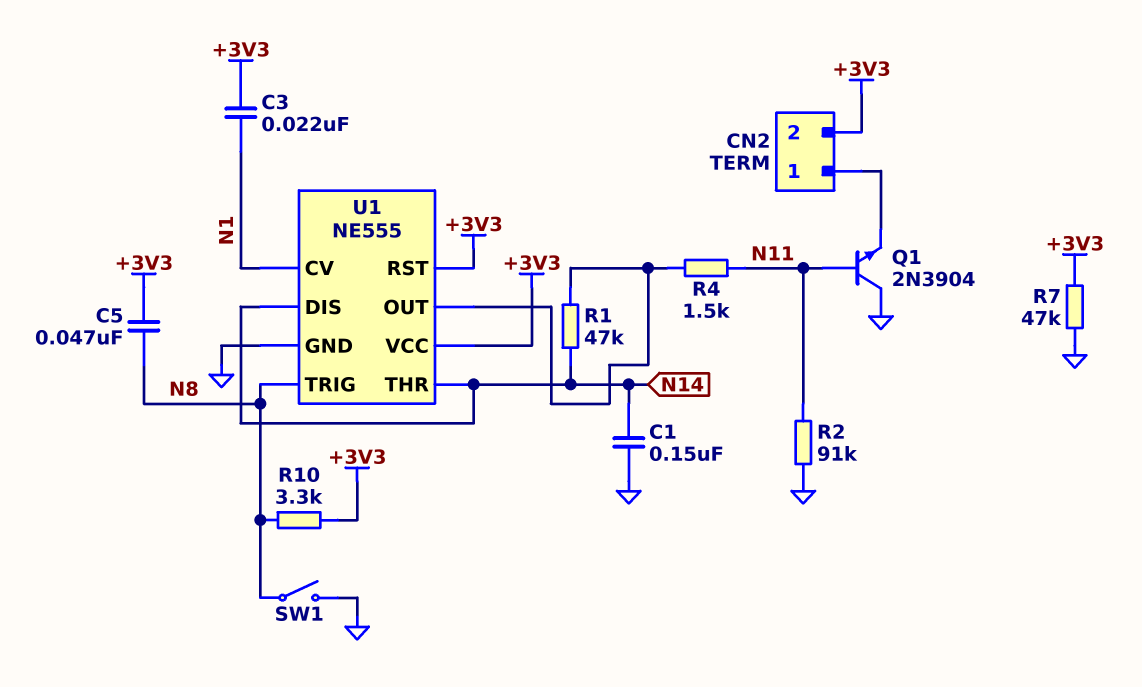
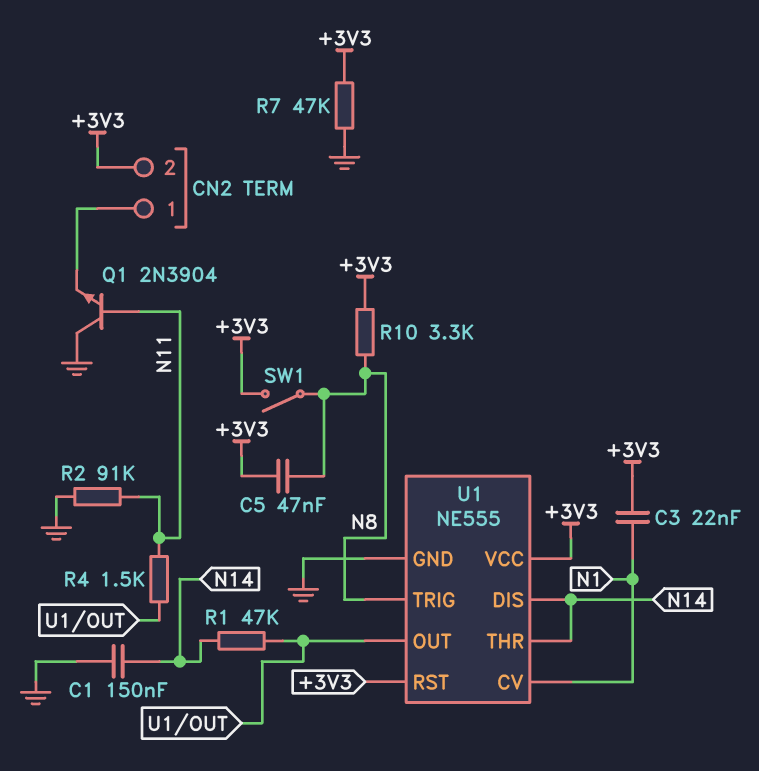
SW1: switch (GND, N8) -> switch (+3V3, N8)

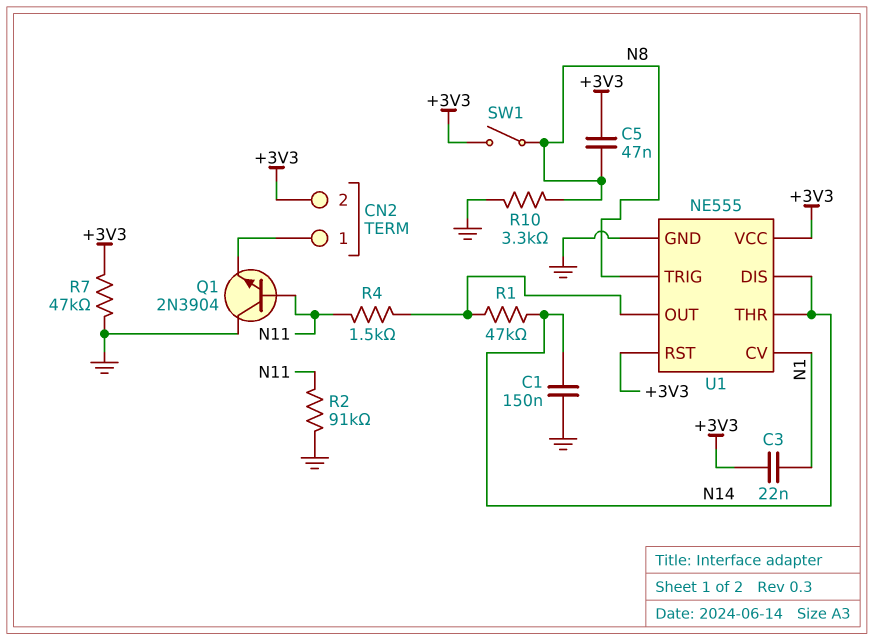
R10: 3.3k (+3V3, N8) -> 3.3k (GND, N8)

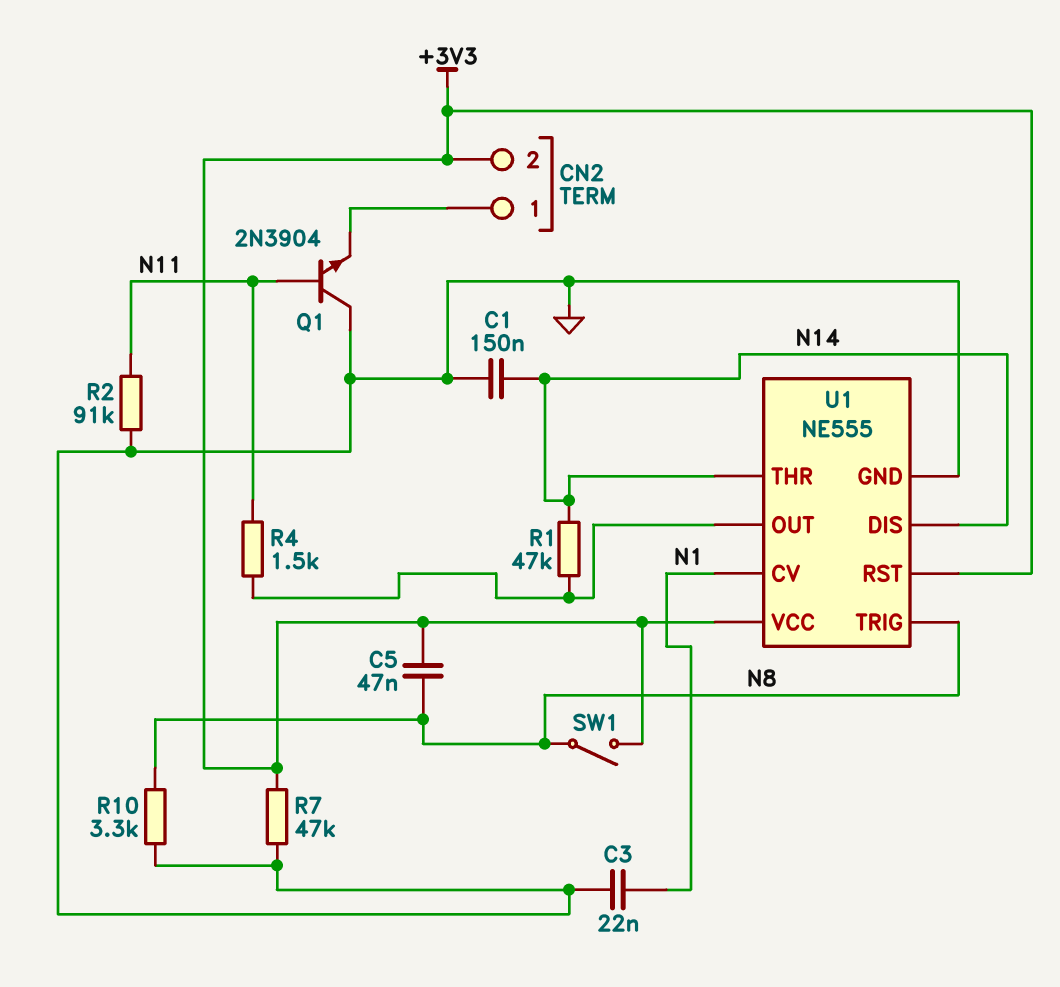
C3: 22nF (+3V3, N1) -> 22nF (GND, N1)

